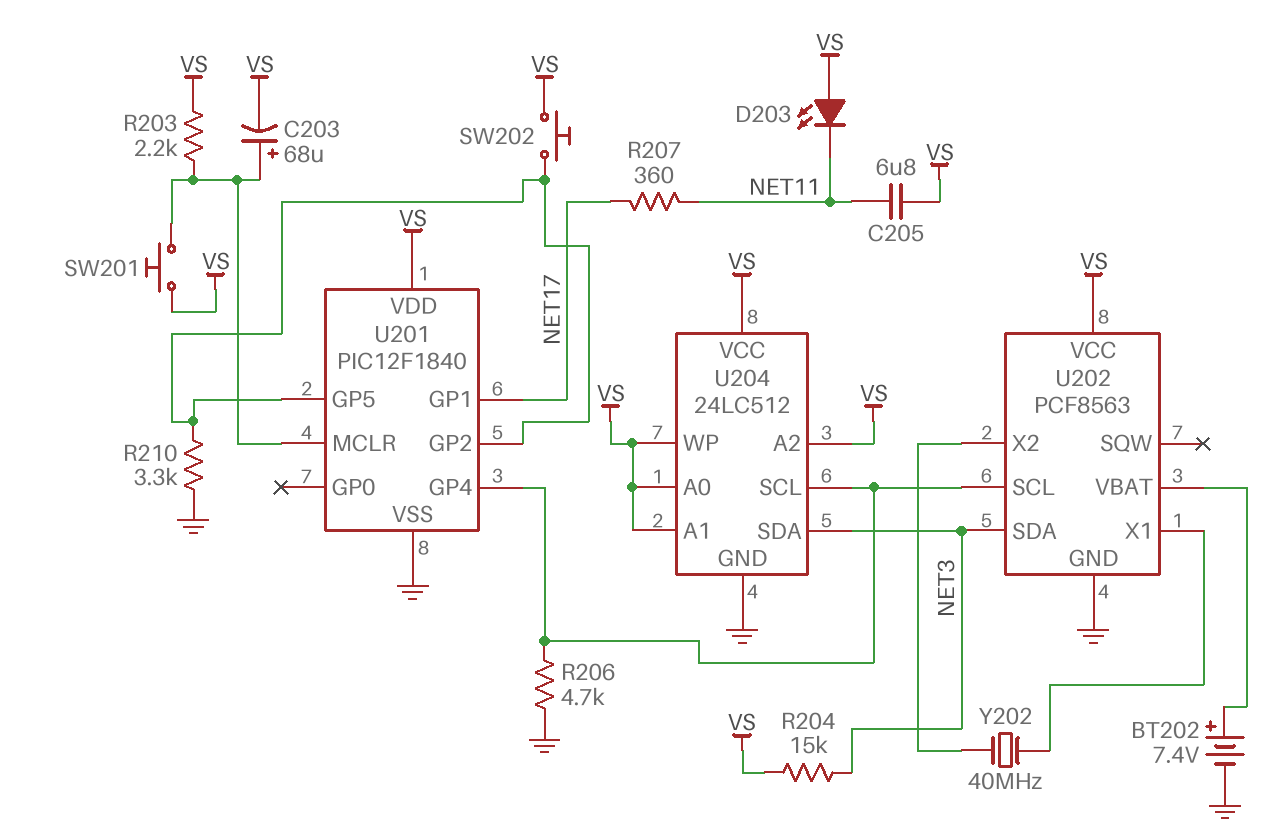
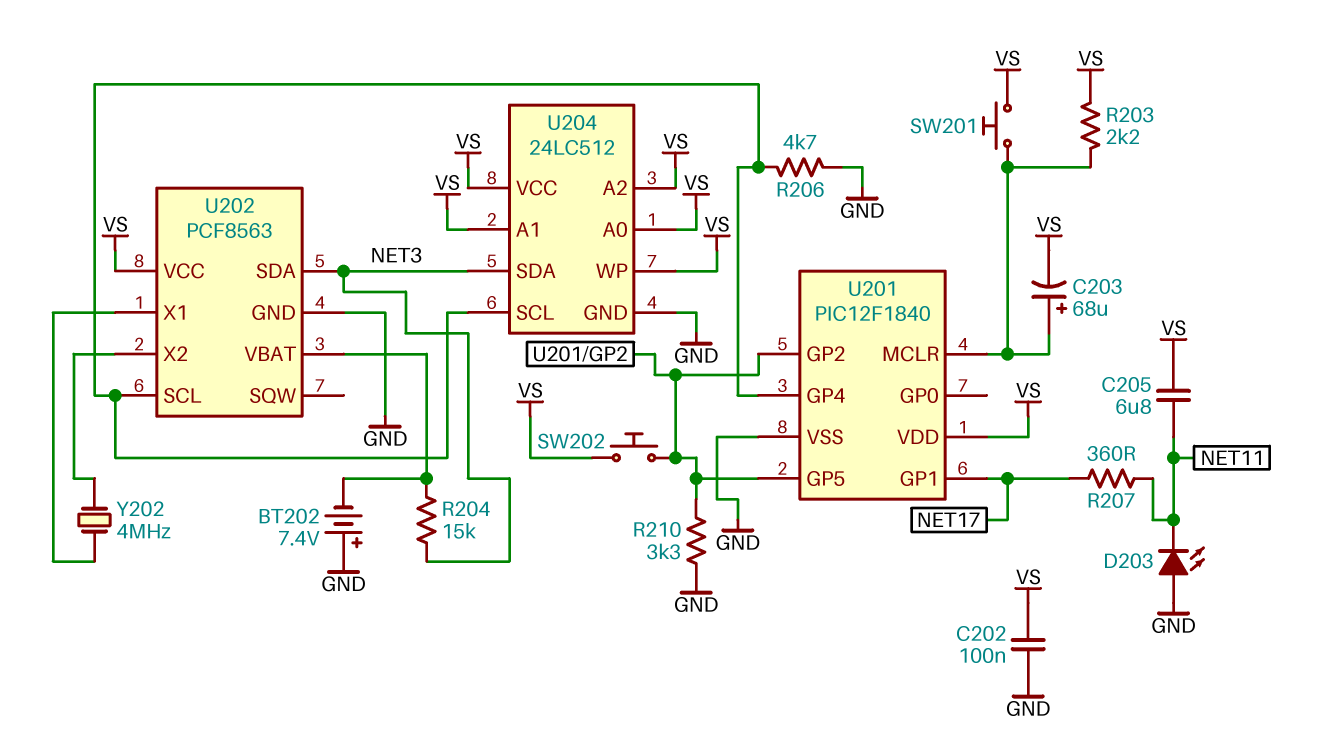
BT202: 7.4V (plus U202/VBAT, minus GND) -> 7.4V (plus GND, minus U202/VBAT)
C202: none -> 100nF (GND, VS)
D203: LED (A VS, K NET11) -> LED (A GND, K NET11)
R204: 15k (NET3, VS) -> 15k (NET3, U202/VBAT)
Y202: 40MHz (U202/X1, U202/X2) -> 4MHz (U202/X1, U202/X2)

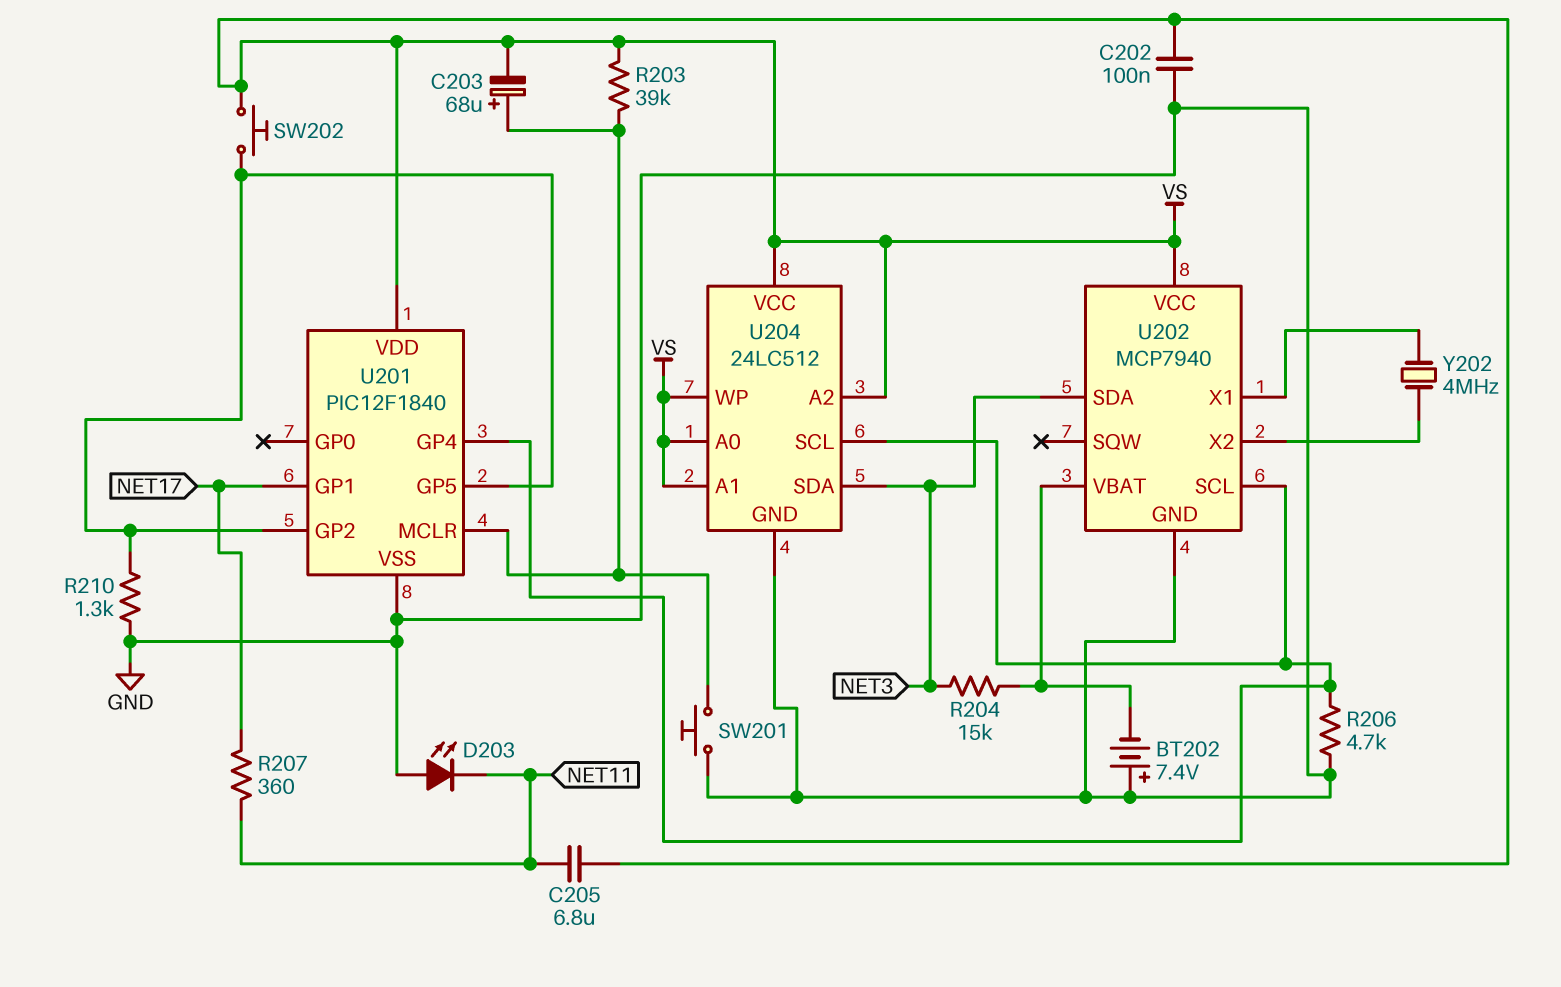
R203: 2.2k (U201/MCLR, VS) -> 39k (U201/MCLR, VS)
R210: 3.3k (GND, U201/GP2) -> 1.3k (GND, U201/GP2)
SW201: button (U201/MCLR, VS) -> button (GND, U201/MCLR)
U202: PCF8563 -> MCP7940

